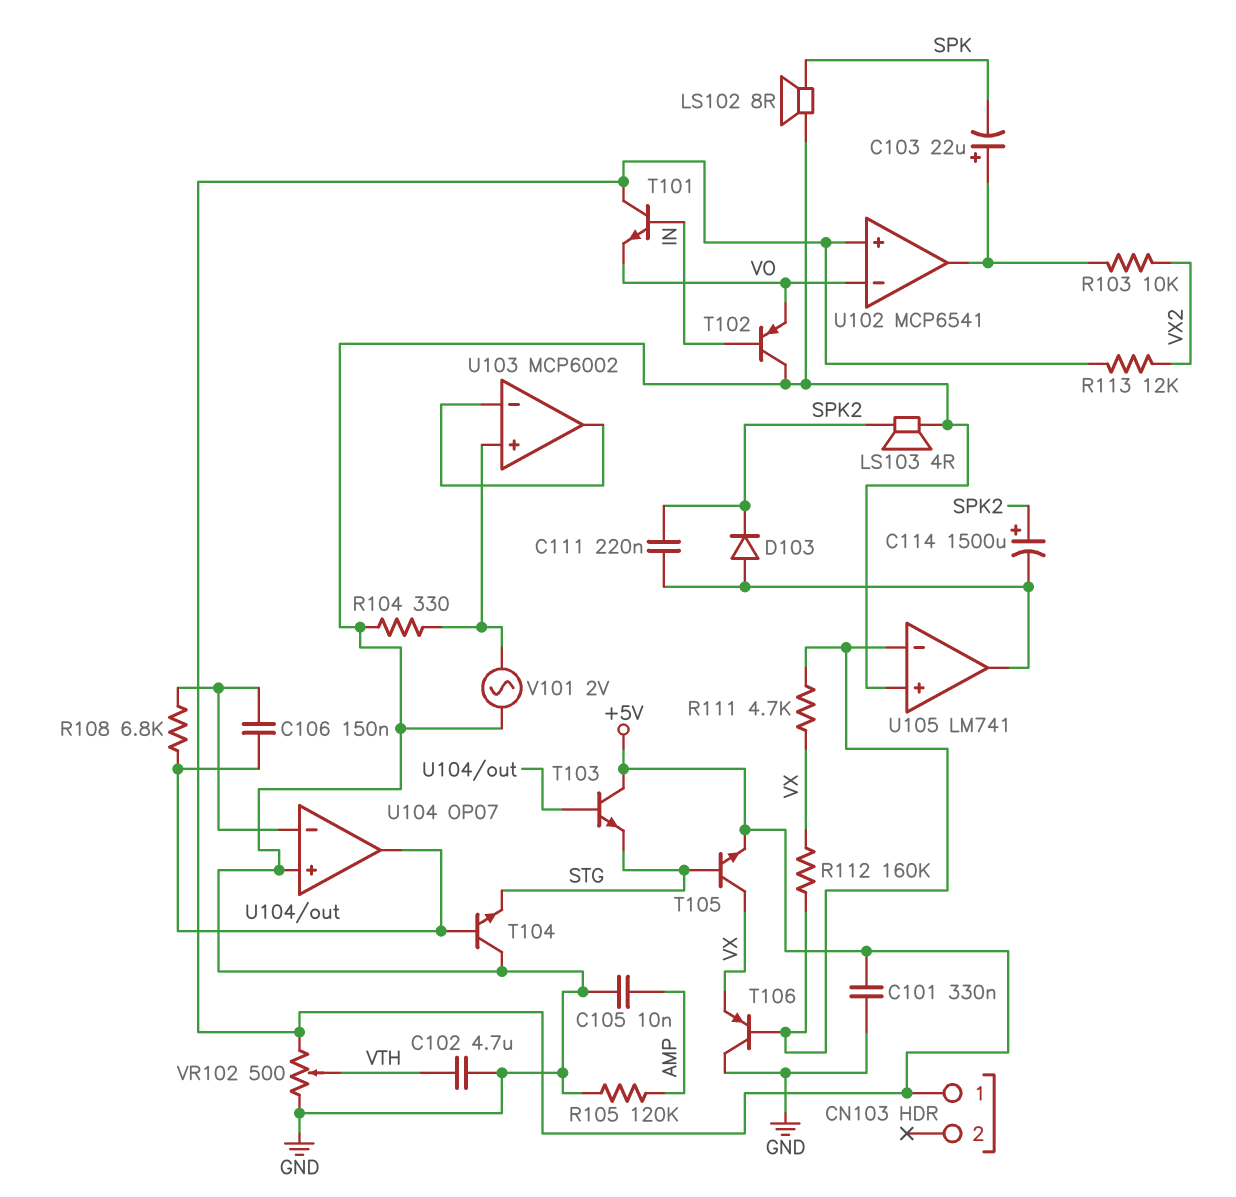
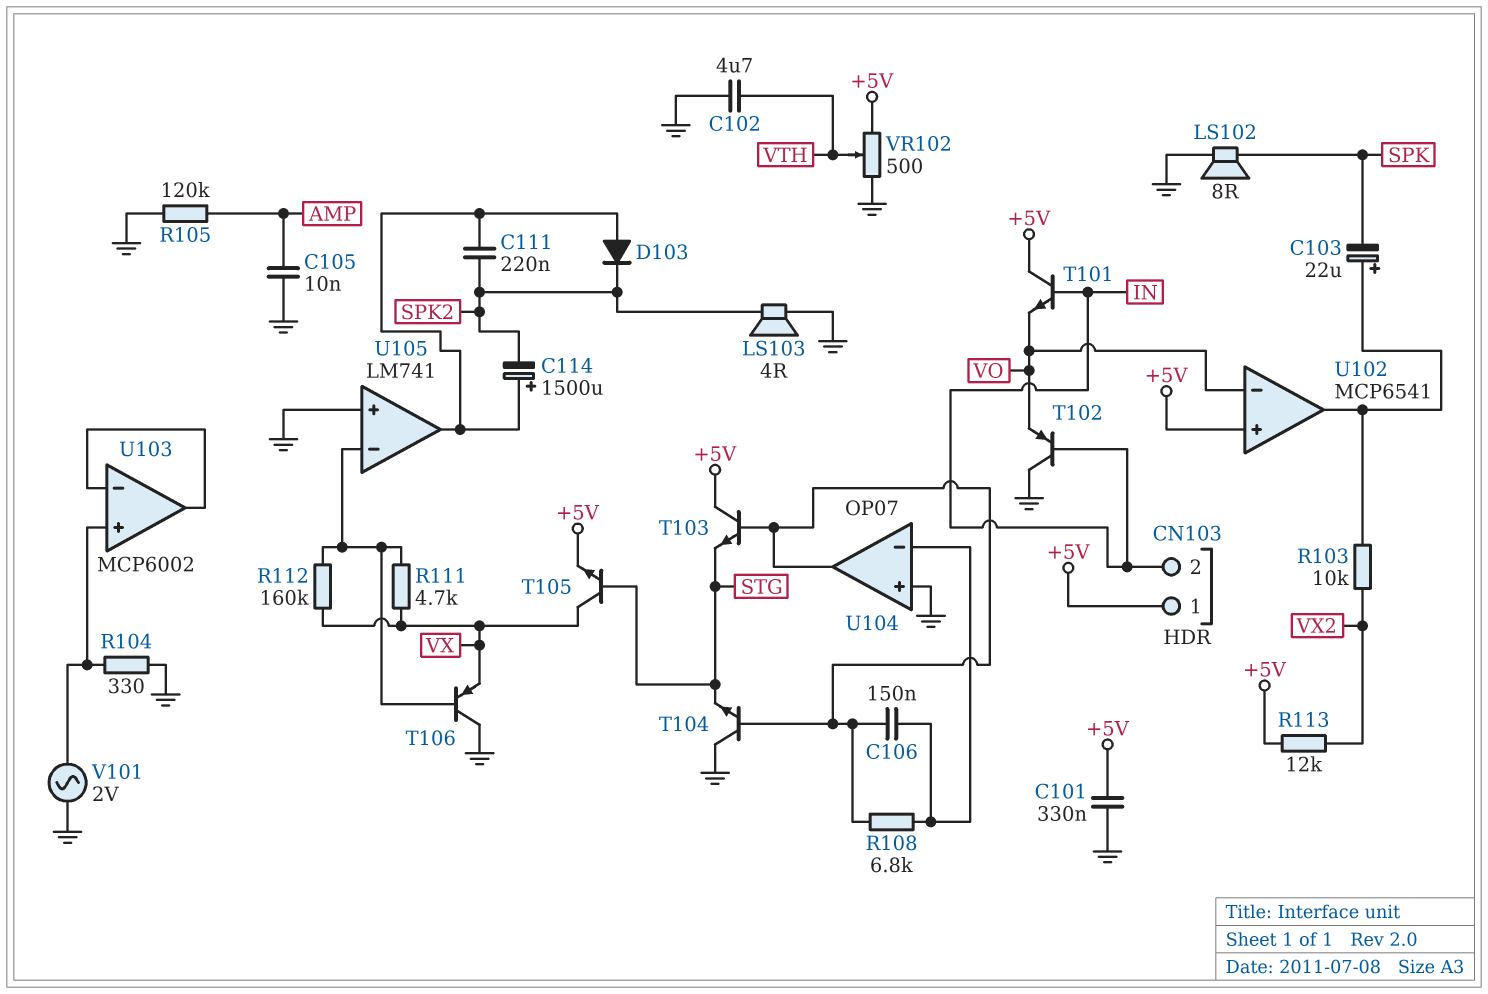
C114: 1500uF (plus SPK2, minus U105/out) -> 1500uF (plus U105/out, minus SPK2)
CN103 pin 2: none -> IN

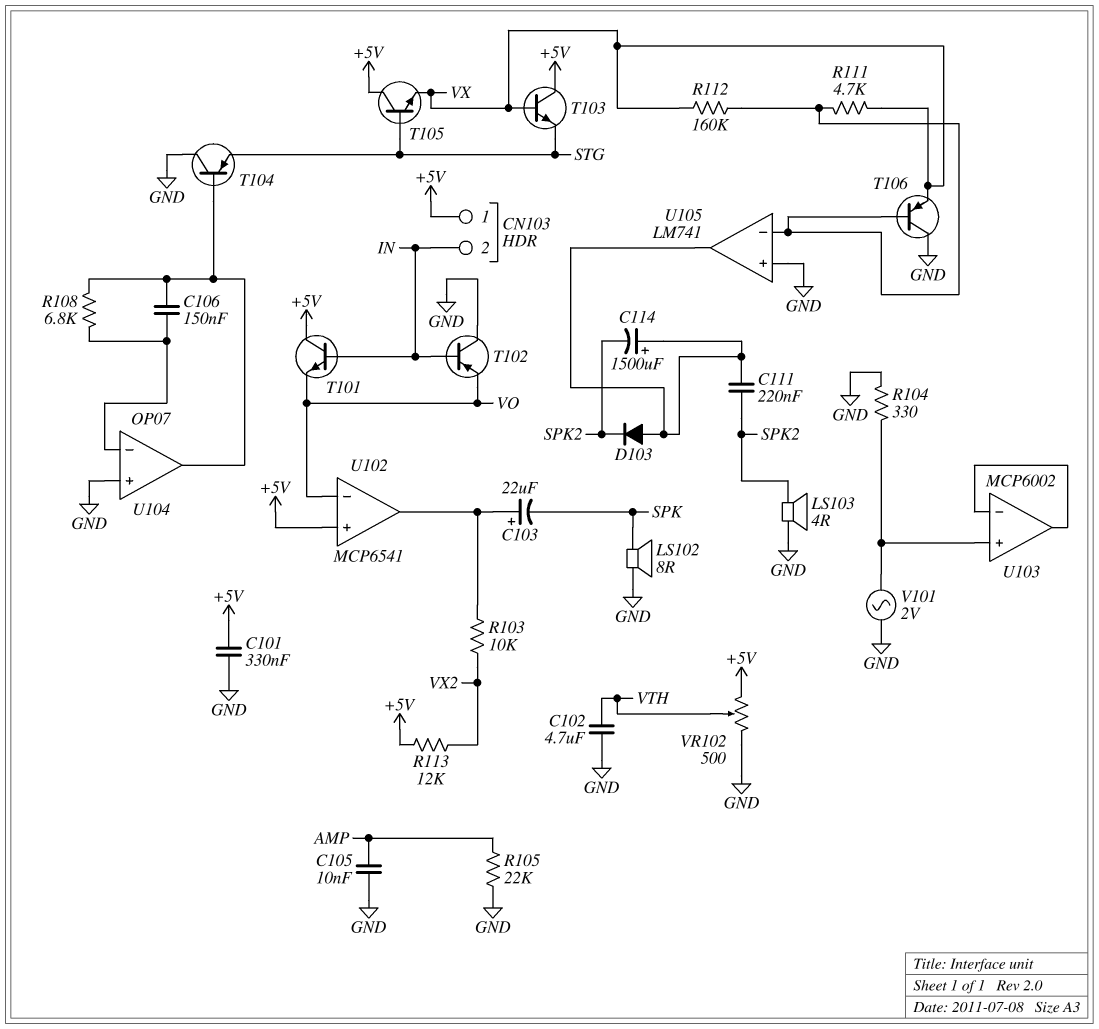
R105: 120k (AMP, GND) -> 22k (AMP, GND)
T103: NPN (B U104/out, C +5V, E STG) -> NPN (B VX, C +5V, E STG)
T104: NPN (B U104/out, C GND, E STG) -> PNP (B U104/out, C GND, E STG)
T105: NPN (B STG, C VX, E +5V) -> NPN (B STG, C +5V, E VX)

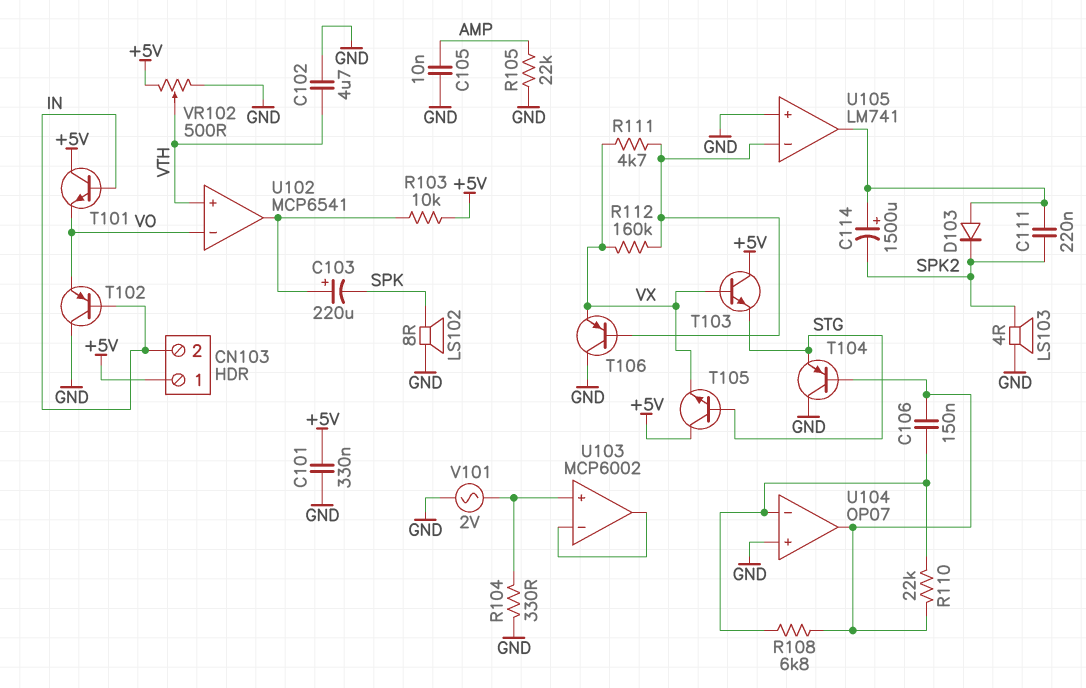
C103: 22uF (plus U102/out, minus SPK) -> 220uF (plus U102/out, minus SPK)
R103: 10k (U102/out, VX2) -> 10k (+5V, U102/out)
R110: none -> 22k (U104/in-, U104/out)
R113: 12k (+5V, VX2) -> none
U102 pin in+: +5V -> VTH

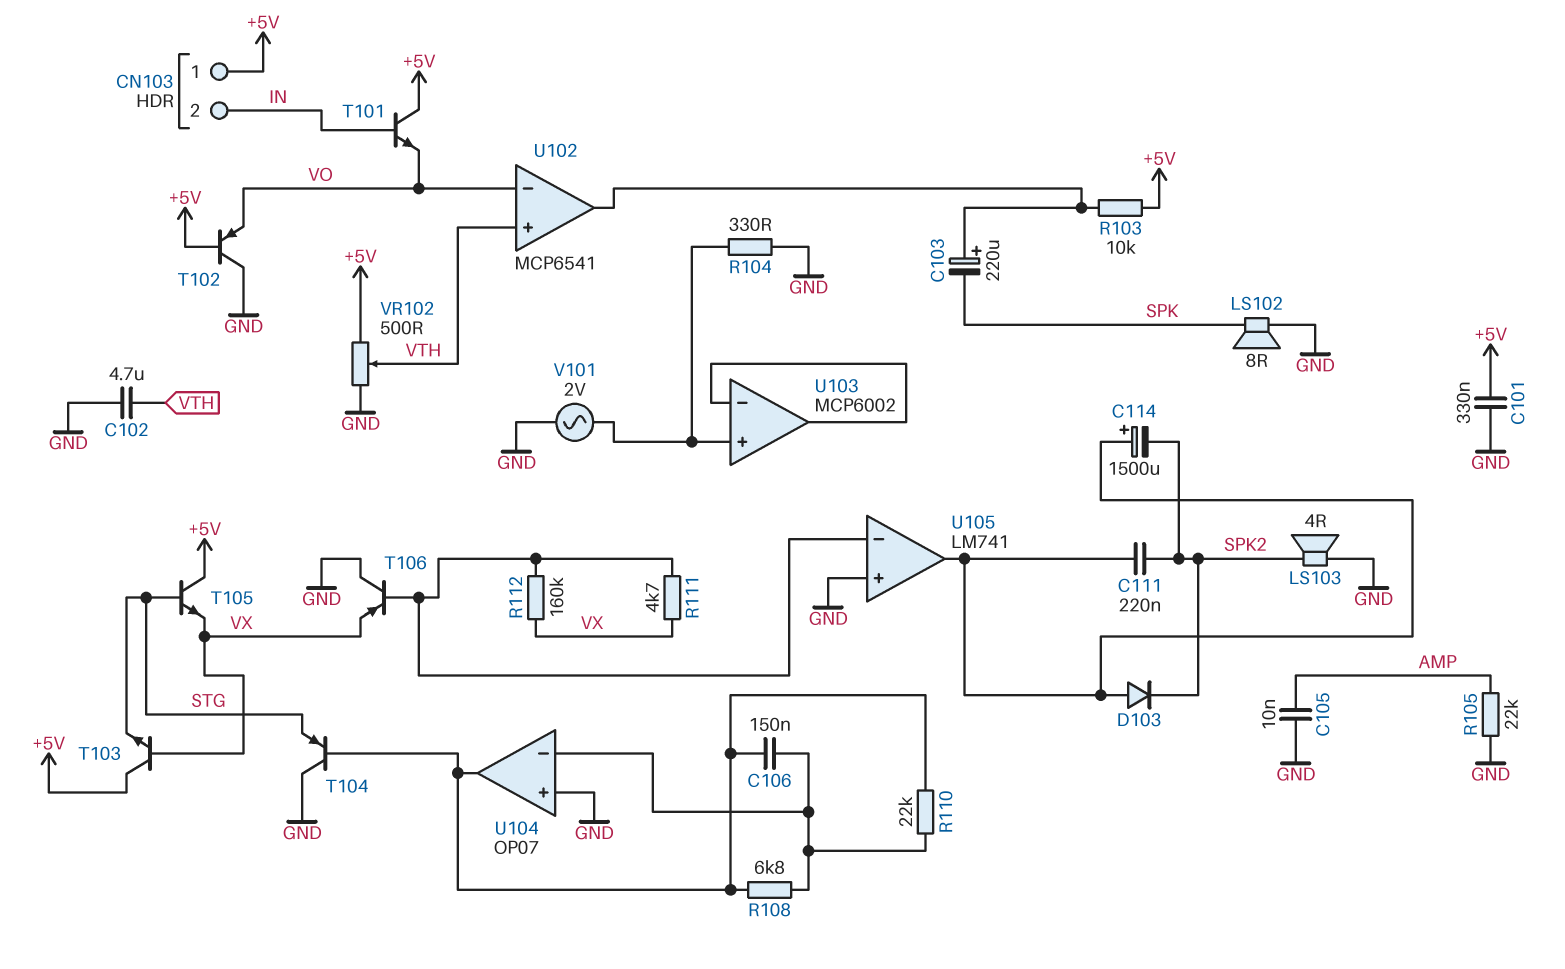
T102: PNP (B IN, C GND, E VO) -> PNP (B +5V, C GND, E VO)

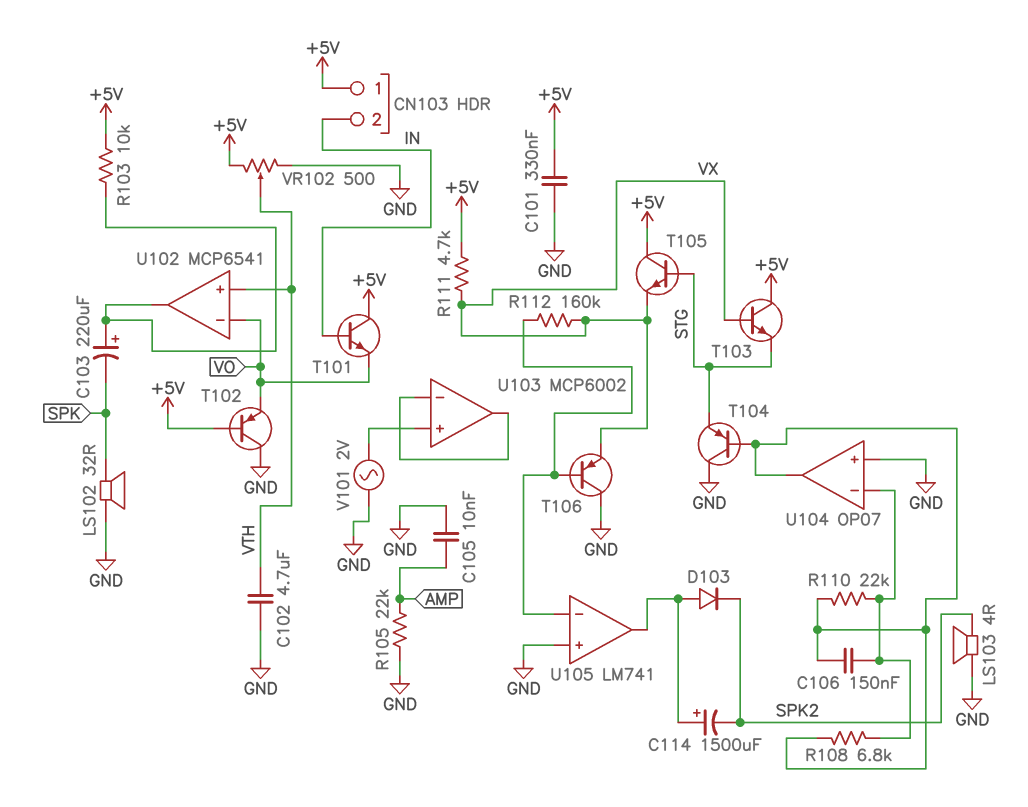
C111: 220nF (SPK2, U105/out) -> none
LS102: speaker 8R (GND, SPK) -> speaker 32R (GND, SPK)
R104: 330 (GND, U103/in+) -> none
R111: 4.7k (U105/in-, VX) -> 4.7k (+5V, VX)

